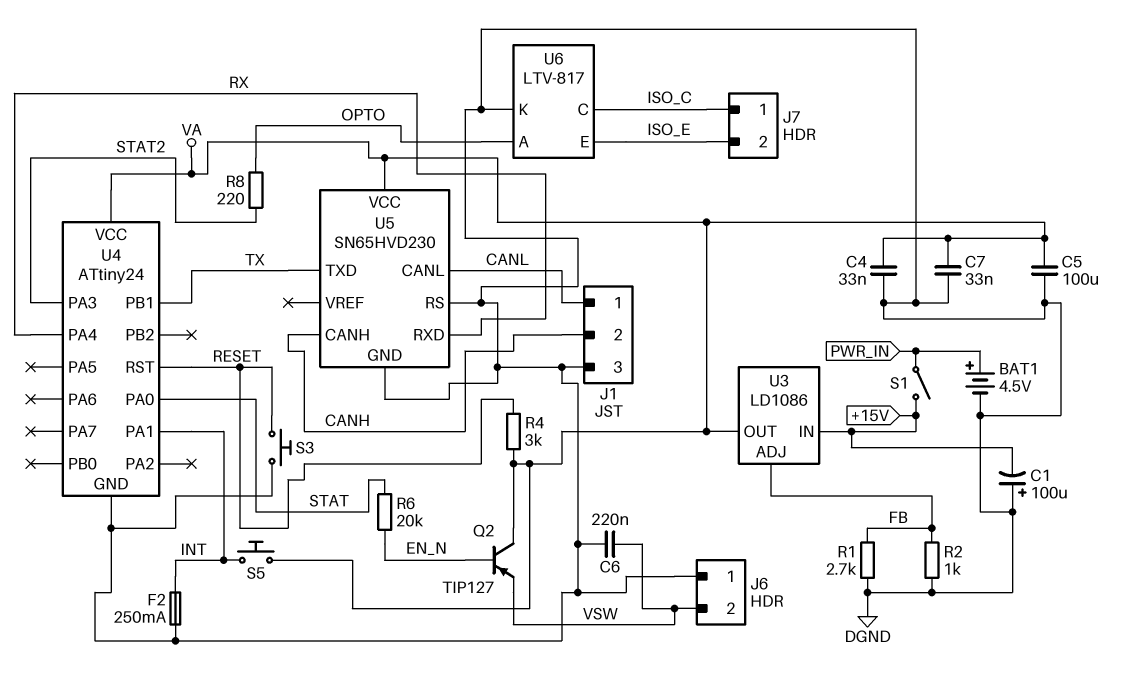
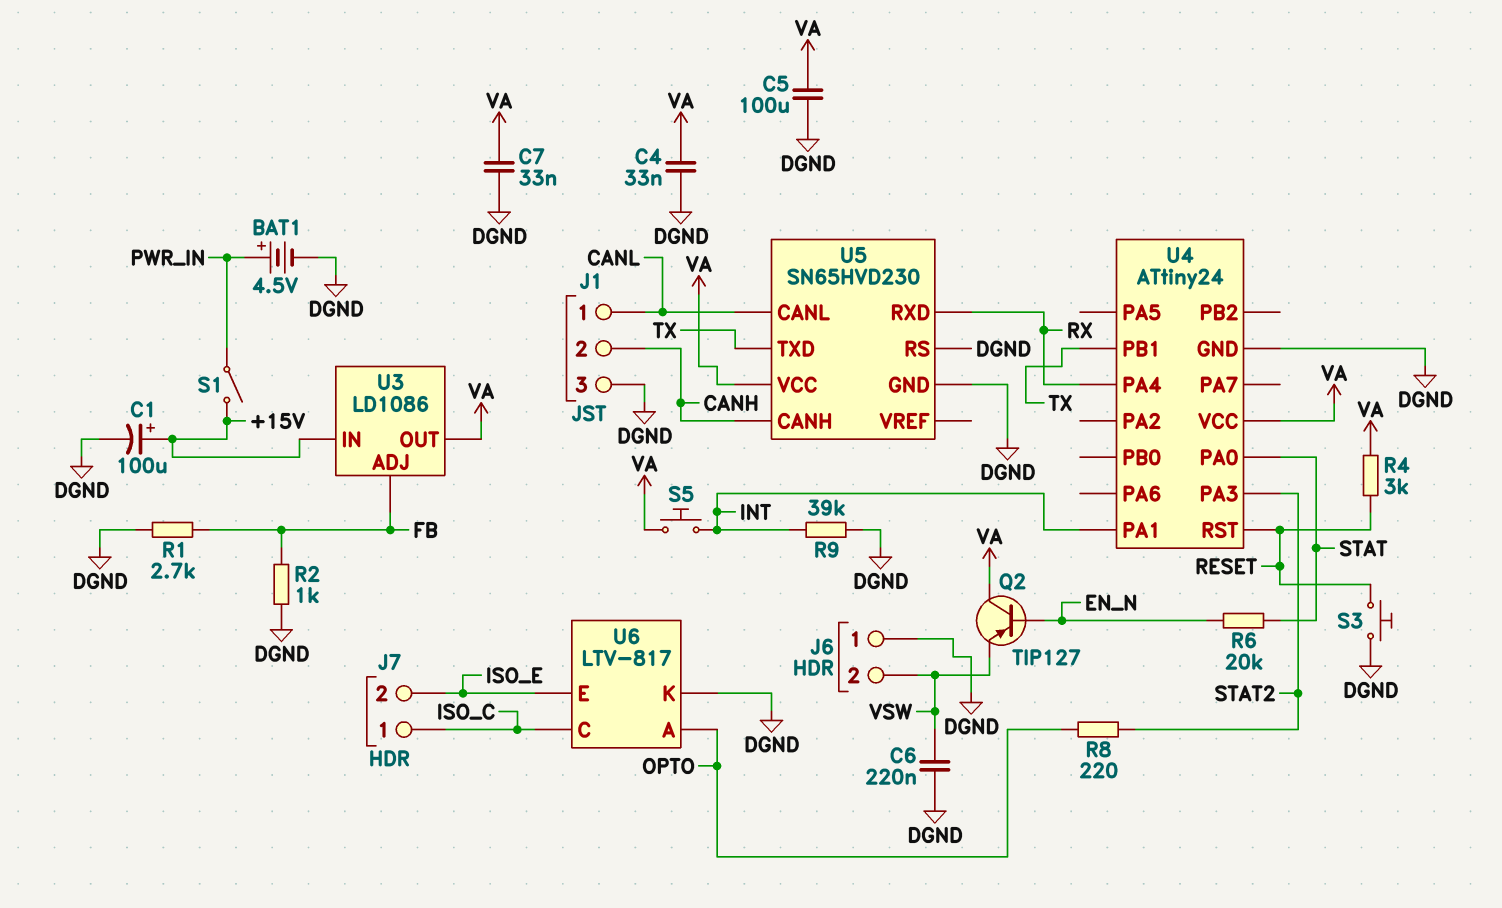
C1: 100uF (plus DGND, minus +15V) -> 100uF (plus +15V, minus DGND)
F2: 250mA (DGND, INT) -> none
R9: none -> 39k (DGND, INT)

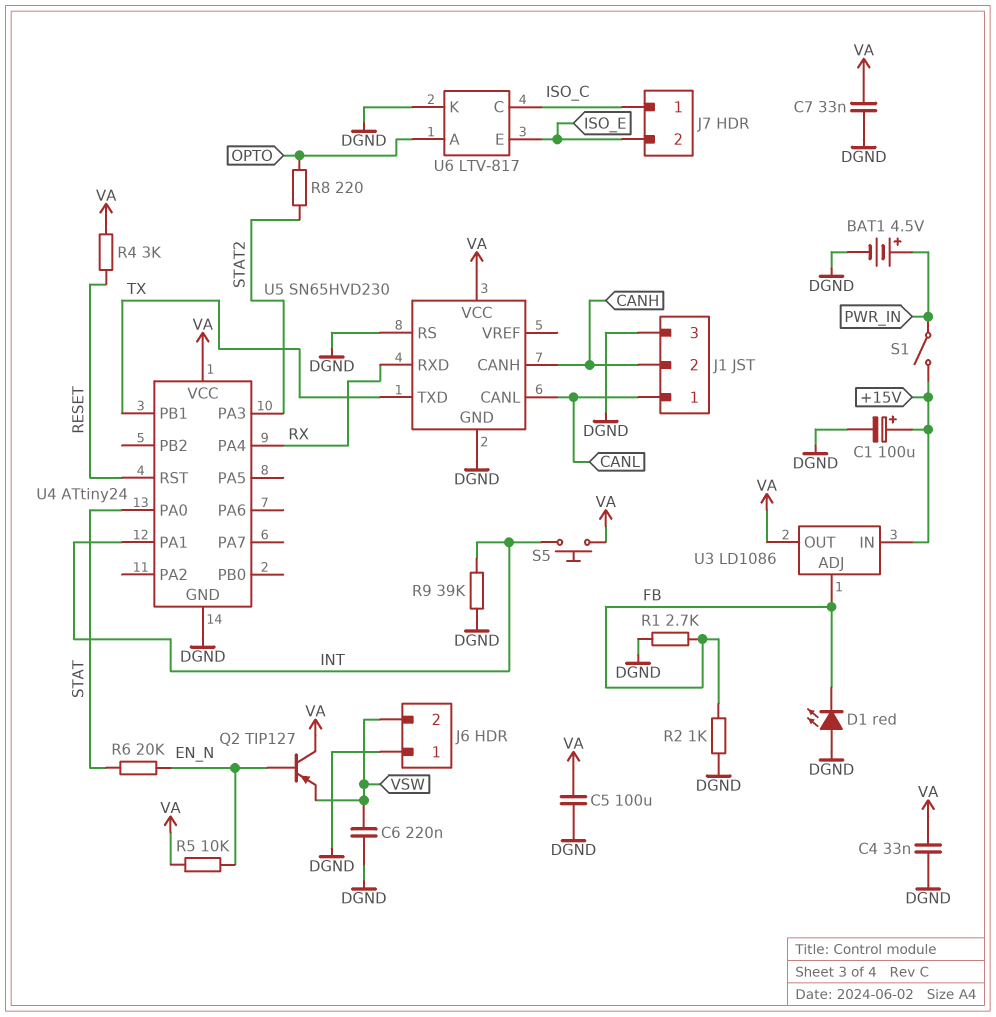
D1: none -> LED red (A DGND, K FB)
R5: none -> 10k (EN_N, VA)
S3: button (DGND, RESET) -> none

